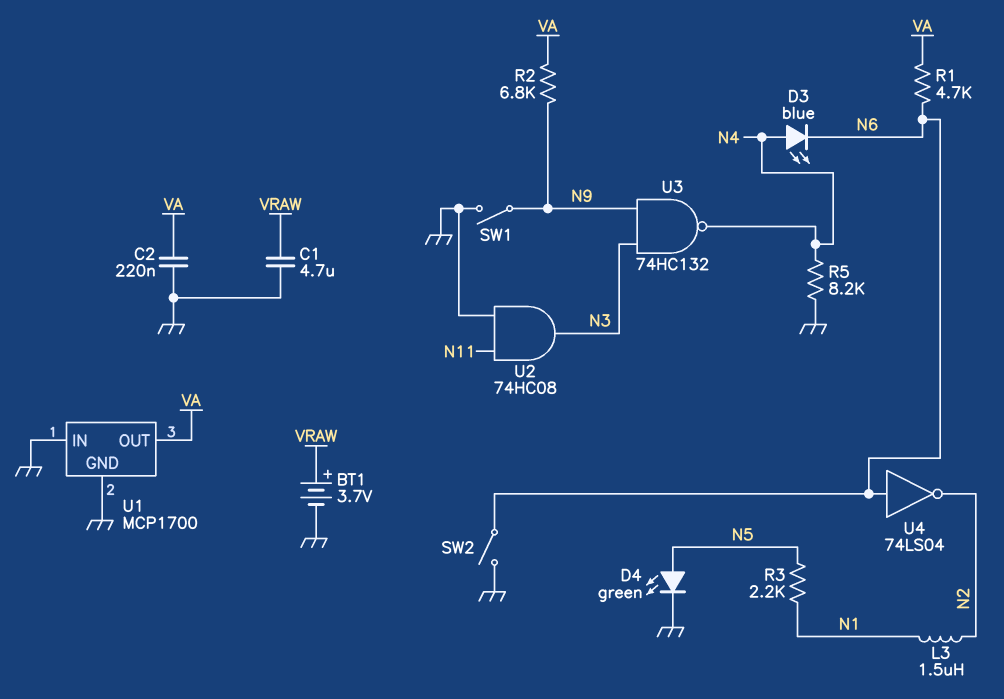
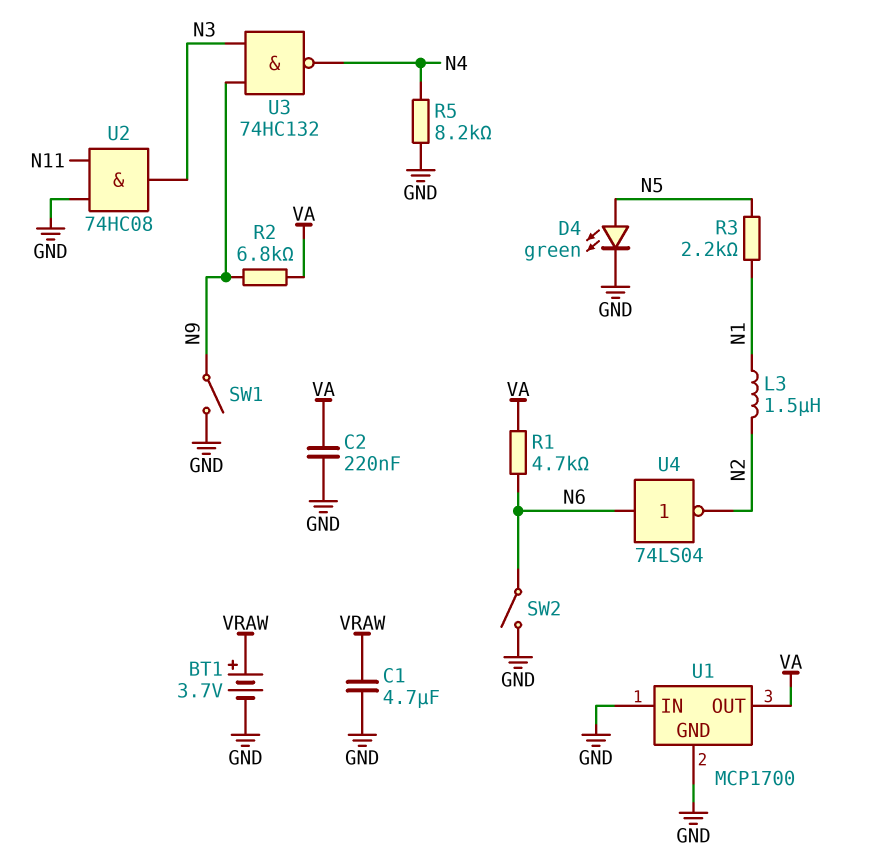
D3: LED blue (A N4, K N6) -> none

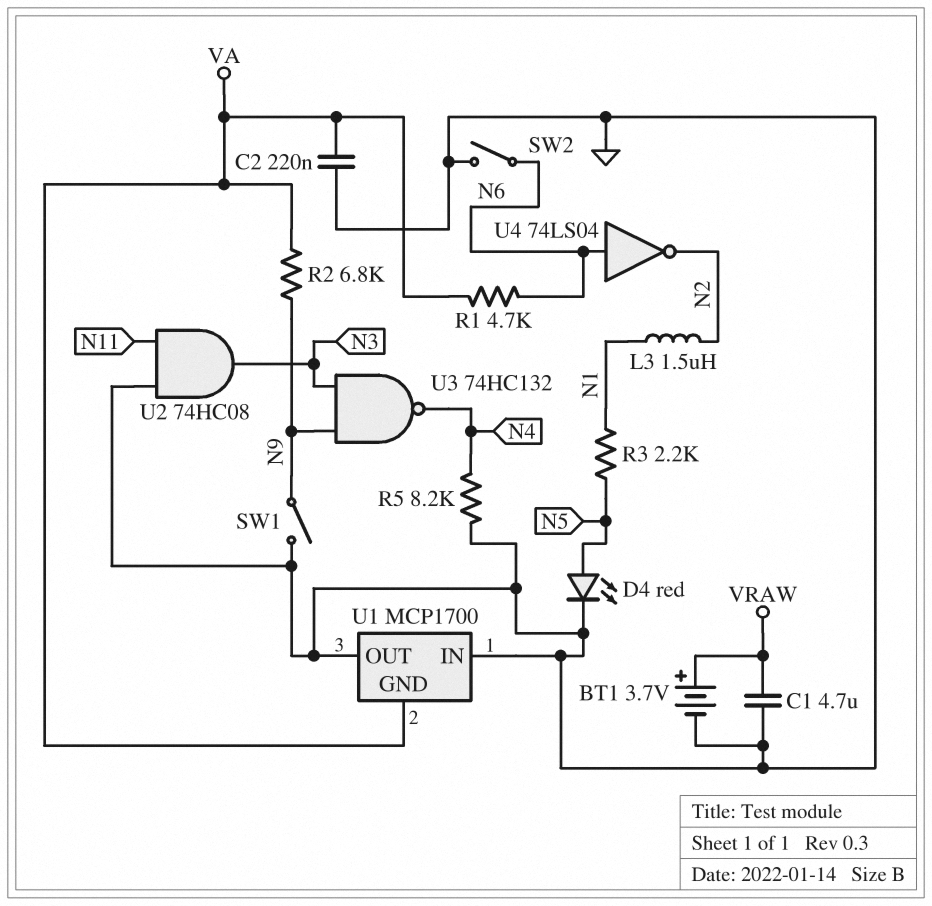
D4: LED green (A N5, K GND) -> LED red (A N5, K GND)
U1 pin GND: GND -> VA
U1 pin OUT: VA -> GND

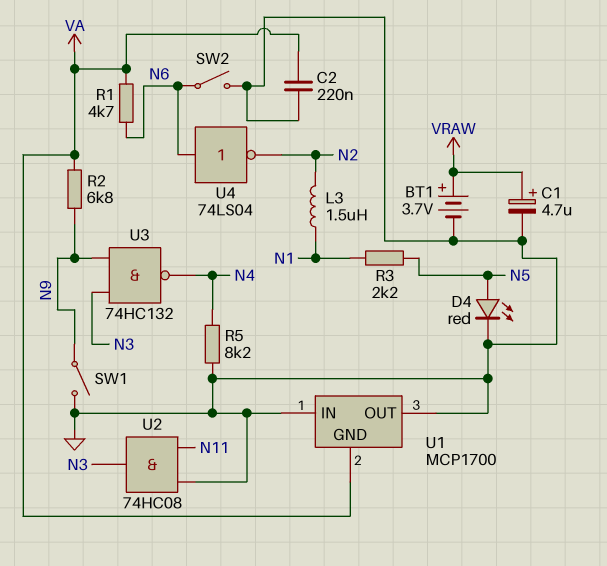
C1: 4.7uF (GND, VRAW) -> 4.7uF (plus VRAW, minus GND)

